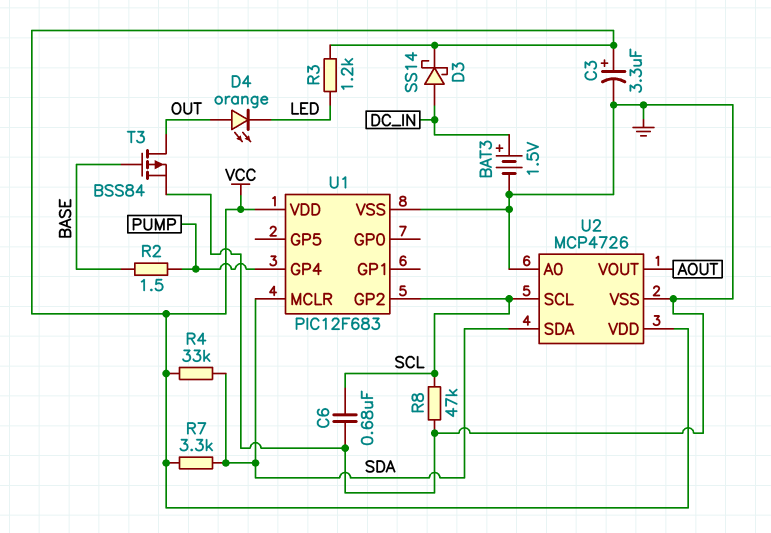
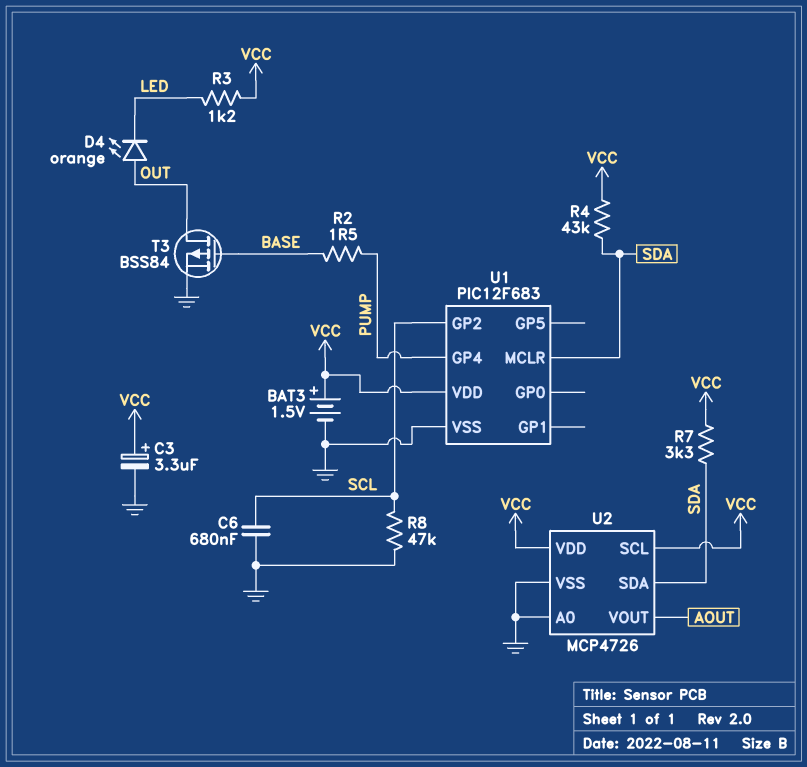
BAT3: 1.5V (plus DC_IN, minus GND) -> 1.5V (plus VCC, minus GND)
D3: schottky SS14 (A DC_IN, K VCC) -> none
R4: 33k (SDA, VCC) -> 43k (SDA, VCC)
U2 pin SCL: SCL -> VCC

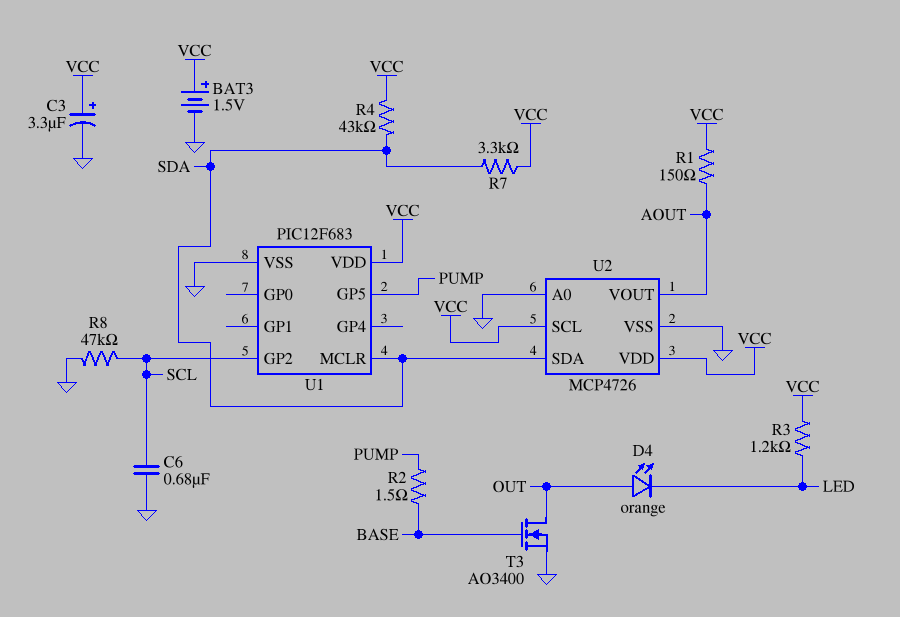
R1: none -> 150 (AOUT, VCC)
T3: PMOS BSS84 (G BASE, D OUT, S GND) -> NMOS AO3400 (G BASE, D OUT, S GND)
U1 pin GP4: PUMP -> none
U1 pin GP5: none -> PUMP

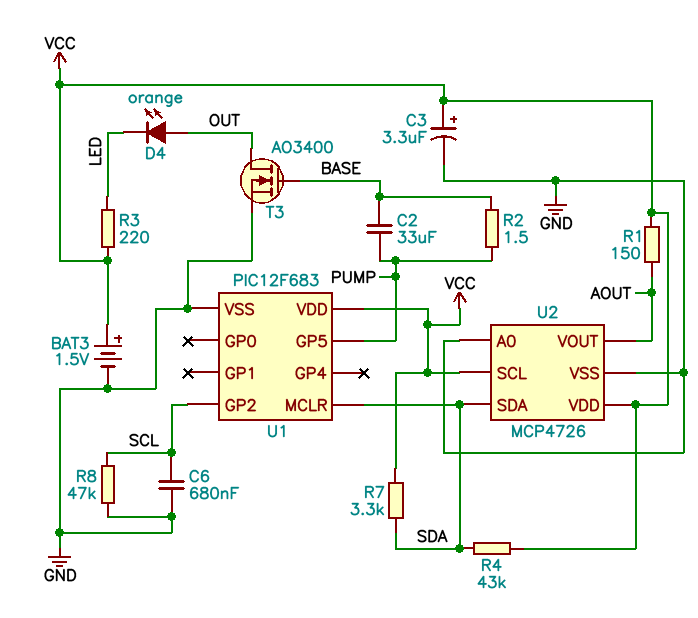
C2: none -> 33uF (BASE, PUMP)
R3: 1.2k (LED, VCC) -> 220 (LED, VCC)

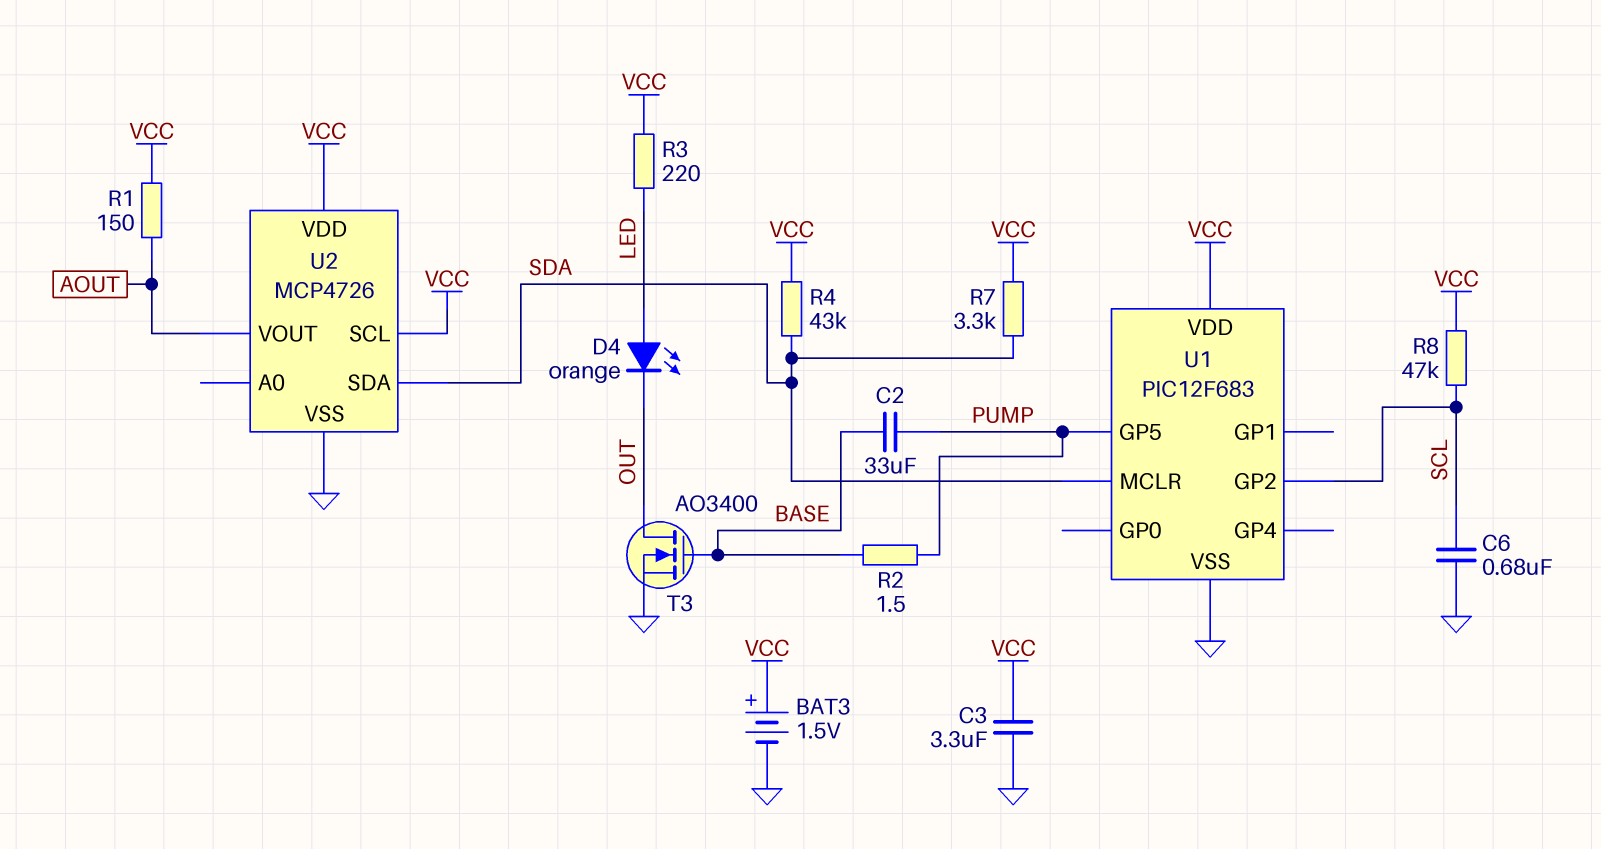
C3: 3.3uF (plus VCC, minus GND) -> 3.3uF (GND, VCC)
D4: LED orange (A OUT, K LED) -> LED orange (A LED, K OUT)
R8: 47k (GND, SCL) -> 47k (SCL, VCC)
U2 pin A0: GND -> none

